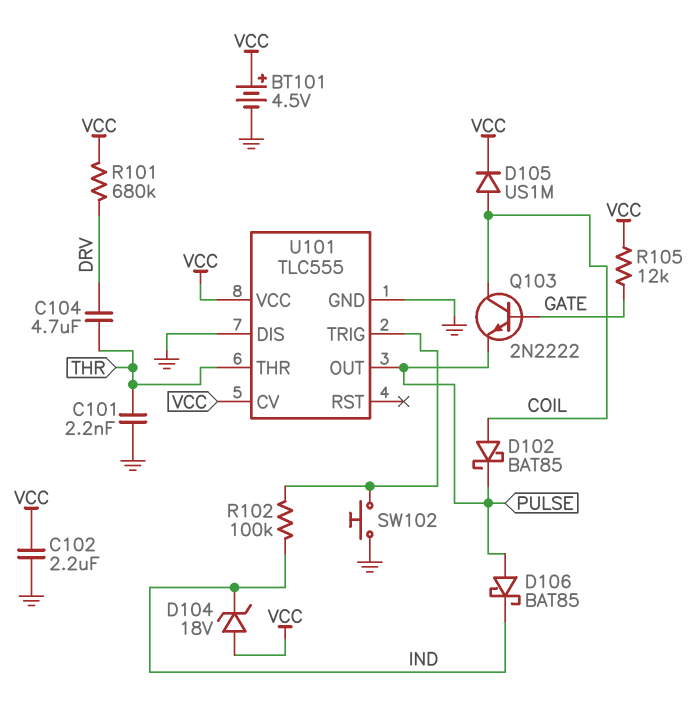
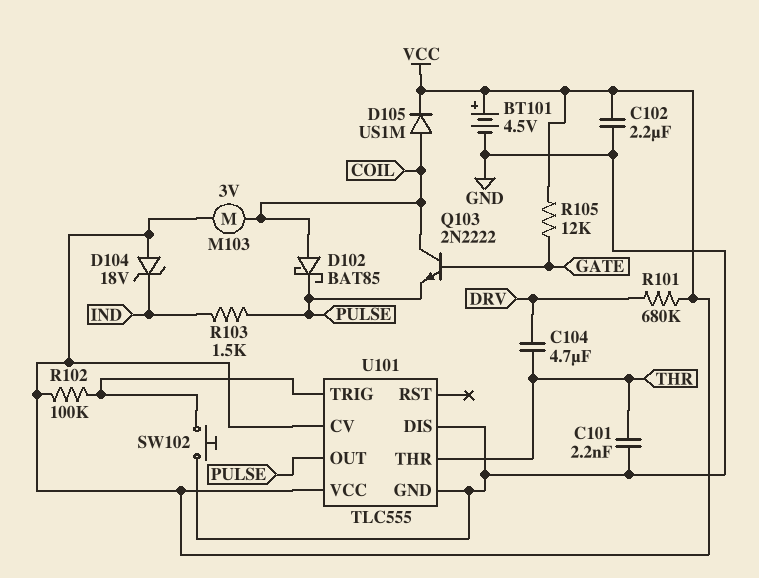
D106: schottky BAT85 (A PULSE, K IND) -> none
M103: none -> motor 3V (COIL, VCC)
R102: 100k (IND, U101/TRIG) -> 100k (U101/TRIG, VCC)
R103: none -> 1.5k (IND, PULSE)

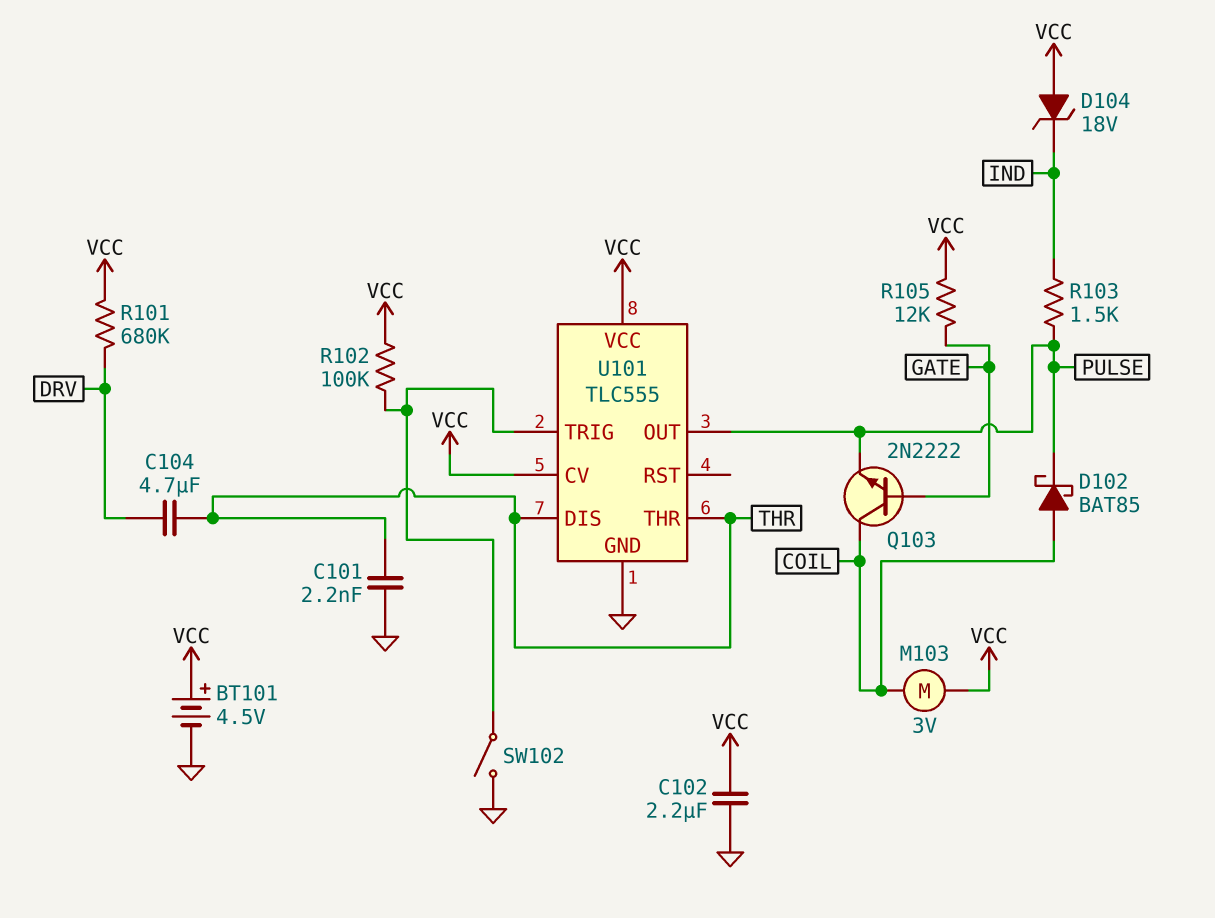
D105: diode US1M (A COIL, K VCC) -> none
SW102: button (GND, U101/TRIG) -> switch (GND, U101/TRIG)
U101 pin DIS: GND -> THR

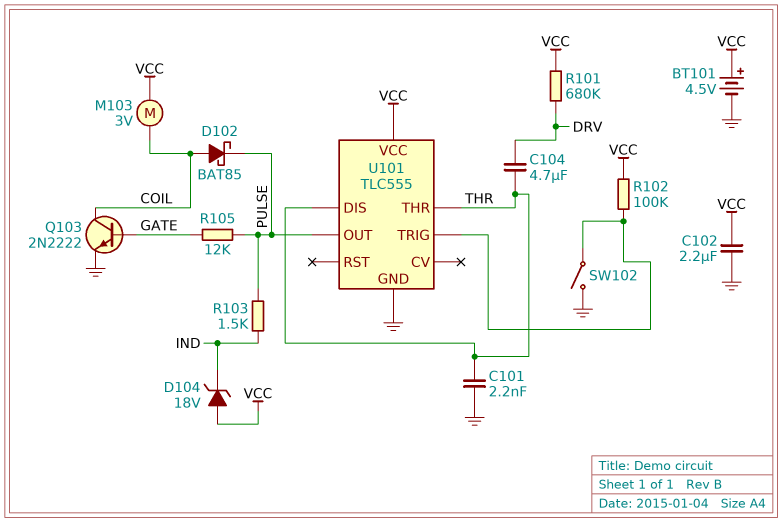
Q103: NPN 2N2222 (B GATE, C COIL, E PULSE) -> NPN 2N2222 (B GATE, C COIL, E GND)
R105: 12k (GATE, VCC) -> 12k (GATE, PULSE)
U101 pin CV: VCC -> none

